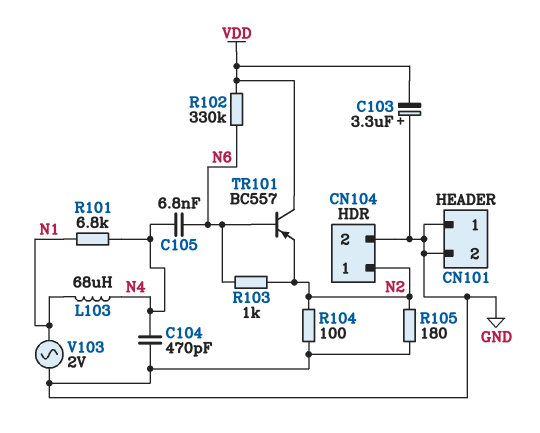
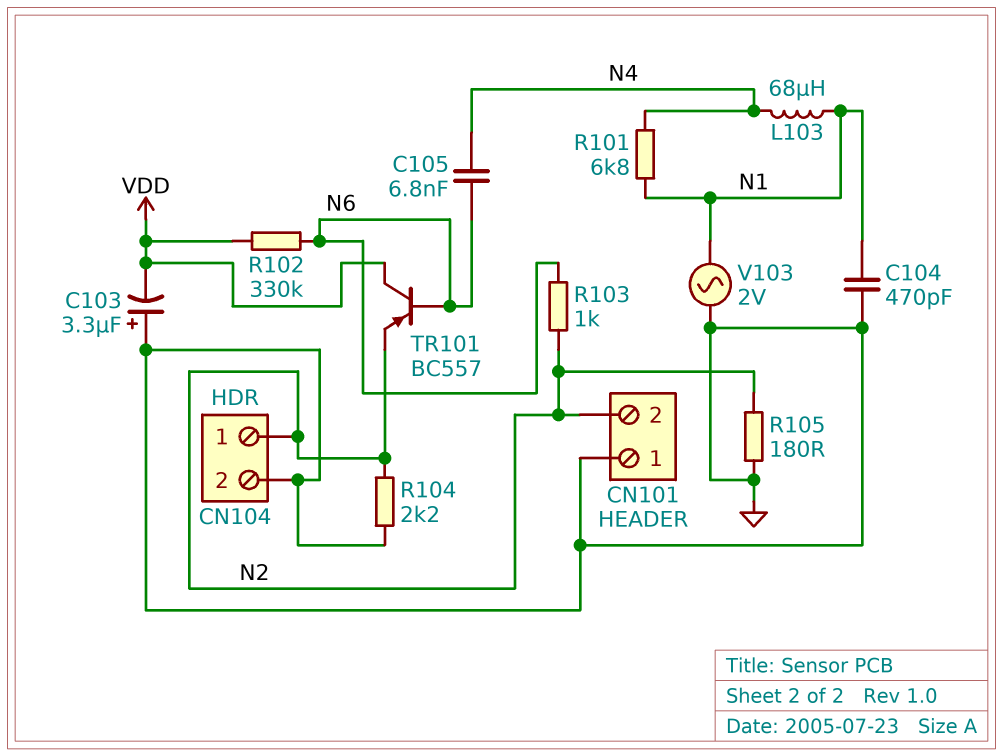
C104: 470pF (GND, N4) -> 470pF (GND, N1)
CN101 pin 2: GND -> N2
R104: 100 (GND, N2) -> 2.2k (GND, N2)

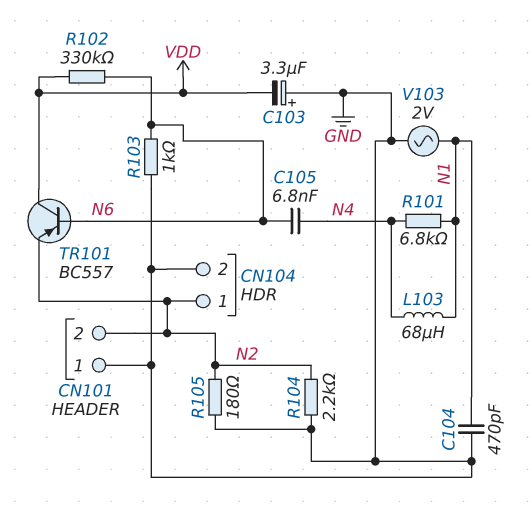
R103: 1k (N2, N6) -> 1k (GND, N6)

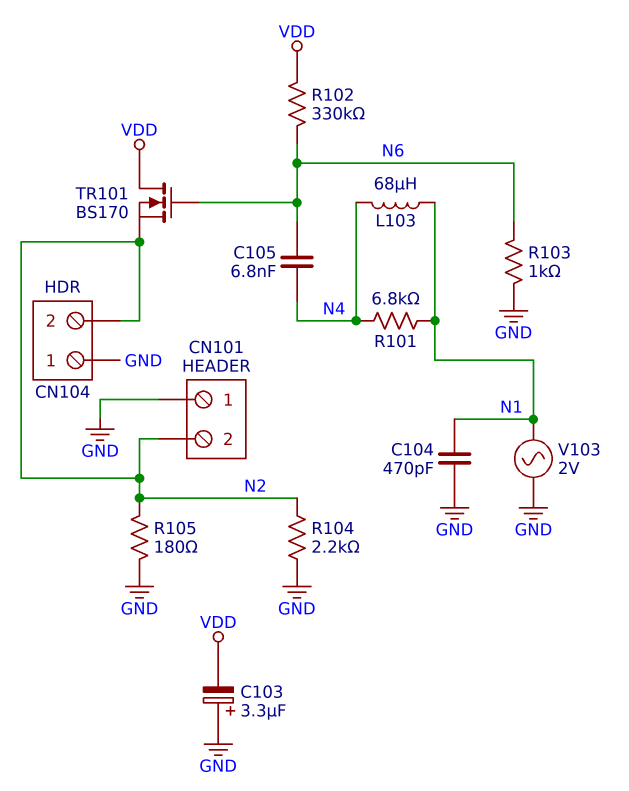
CN104 pin 1: N2 -> GND
CN104 pin 2: GND -> N2
TR101: PNP BC557 (B N6, C VDD, E N2) -> NMOS BS170 (G N6, D VDD, S N2)

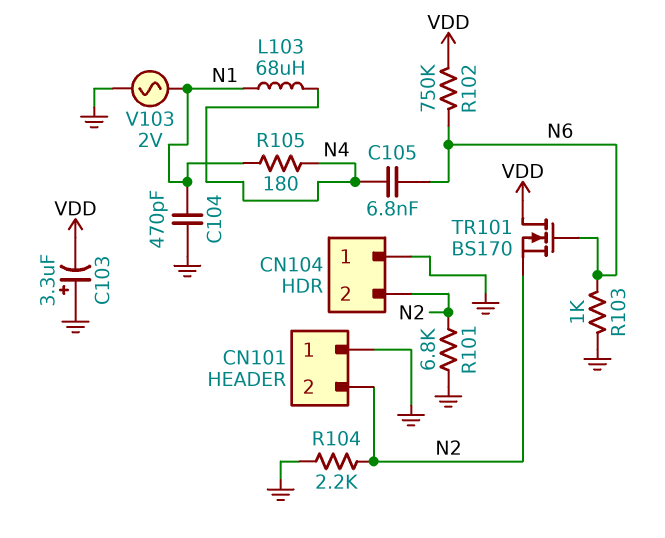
R101: 6.8k (N1, N4) -> 6.8k (GND, N2)
R102: 330k (N6, VDD) -> 750k (N6, VDD)
R105: 180 (GND, N2) -> 180 (N1, N4)

